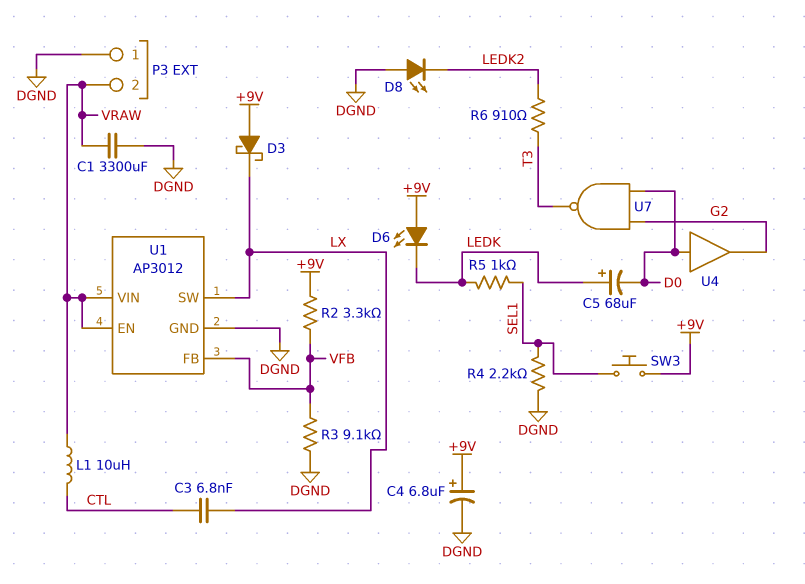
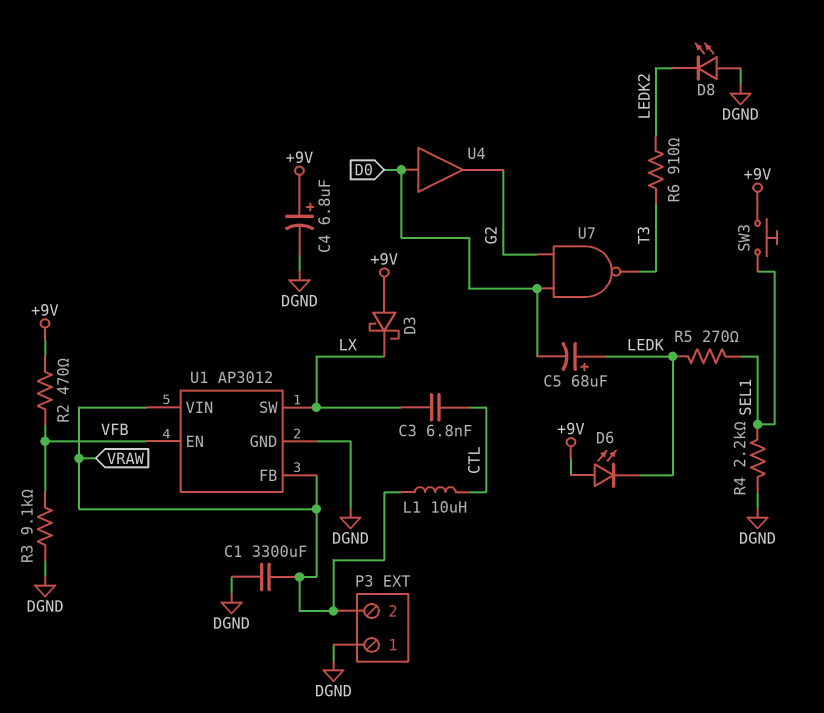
R2: 3.3k (+9V, VFB) -> 470 (+9V, VFB)
R5: 1k (LEDK, SEL1) -> 270 (LEDK, SEL1)
U1 pin EN: VRAW -> VFB
U1 pin FB: VFB -> VRAW

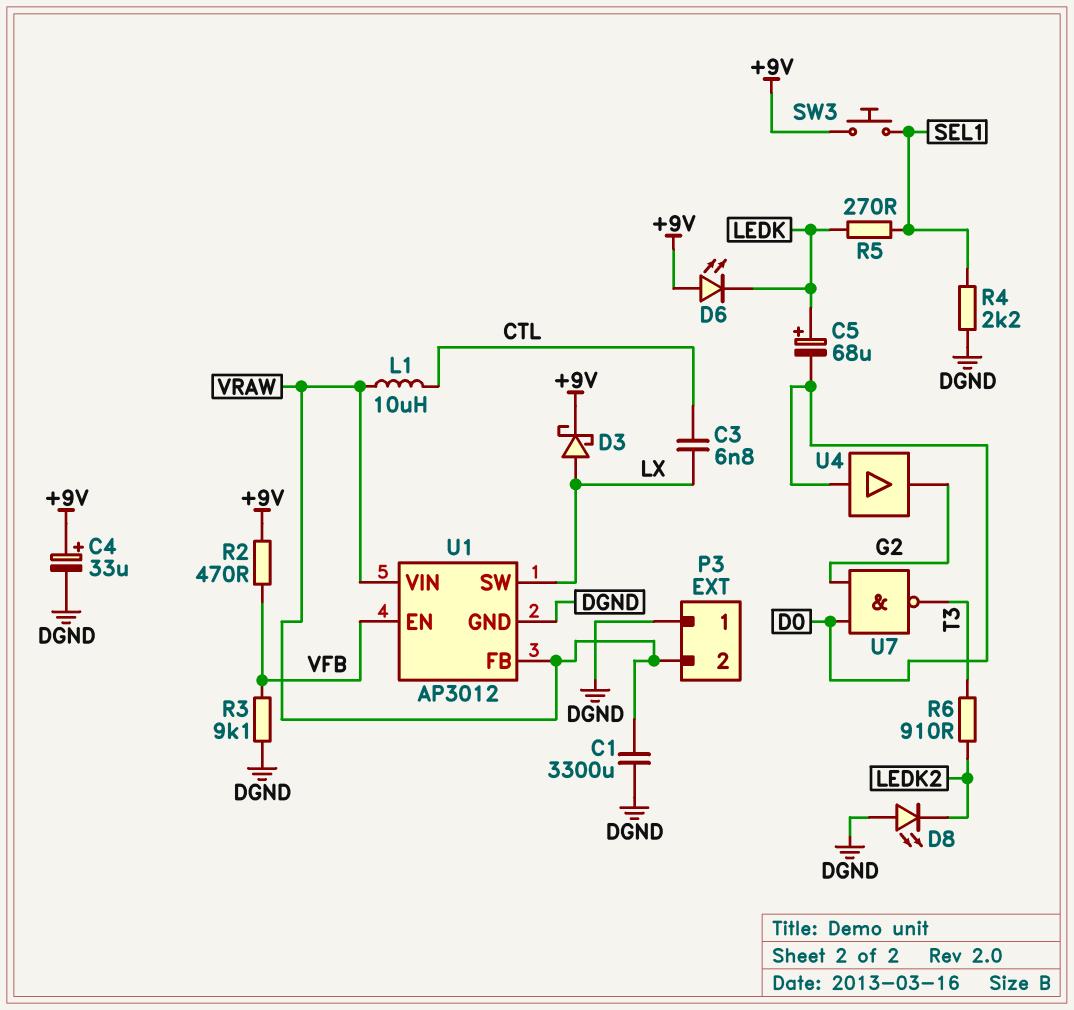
C4: 6.8uF (plus +9V, minus DGND) -> 33uF (plus +9V, minus DGND)
D3: schottky (A +9V, K LX) -> schottky (A LX, K +9V)

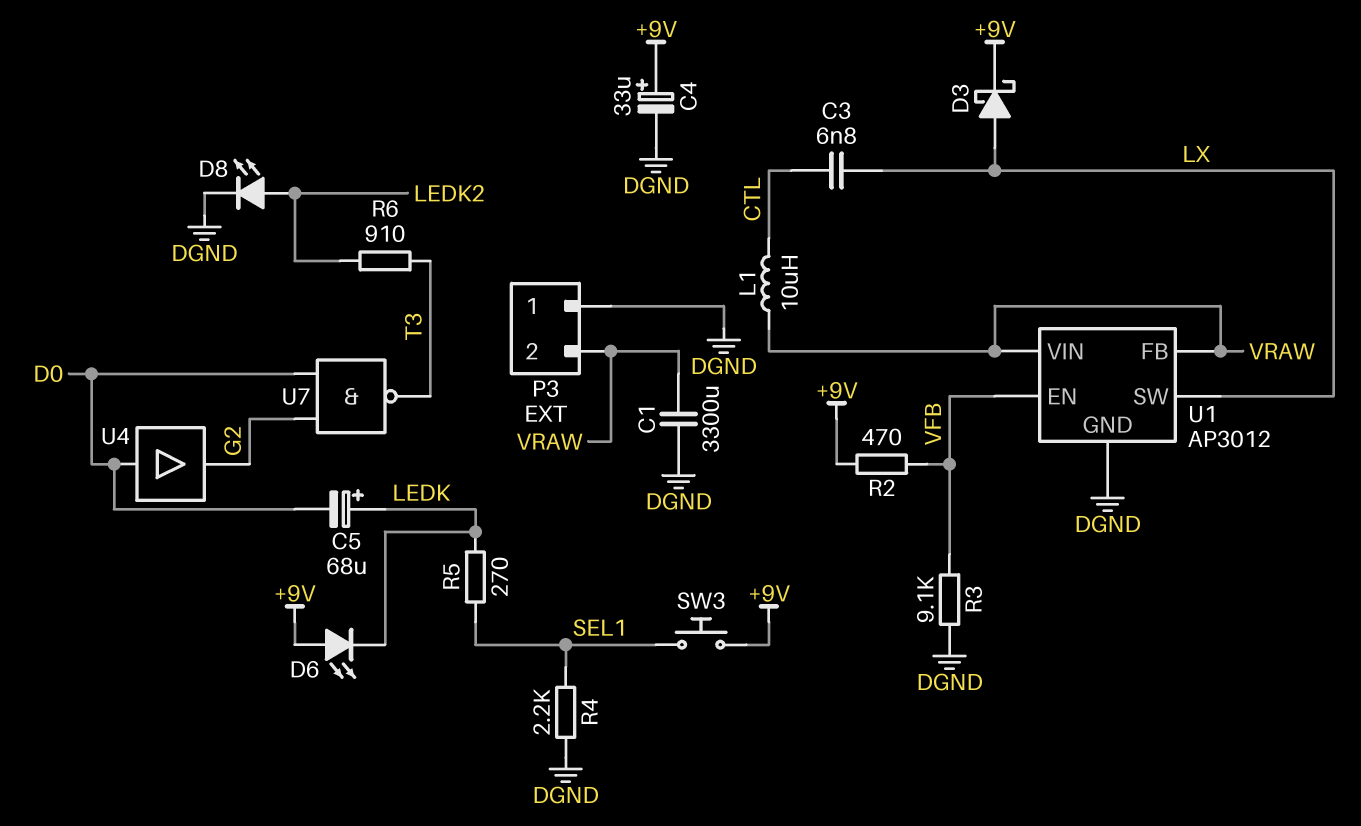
D8: LED (A DGND, K LEDK2) -> LED (A LEDK2, K DGND)

